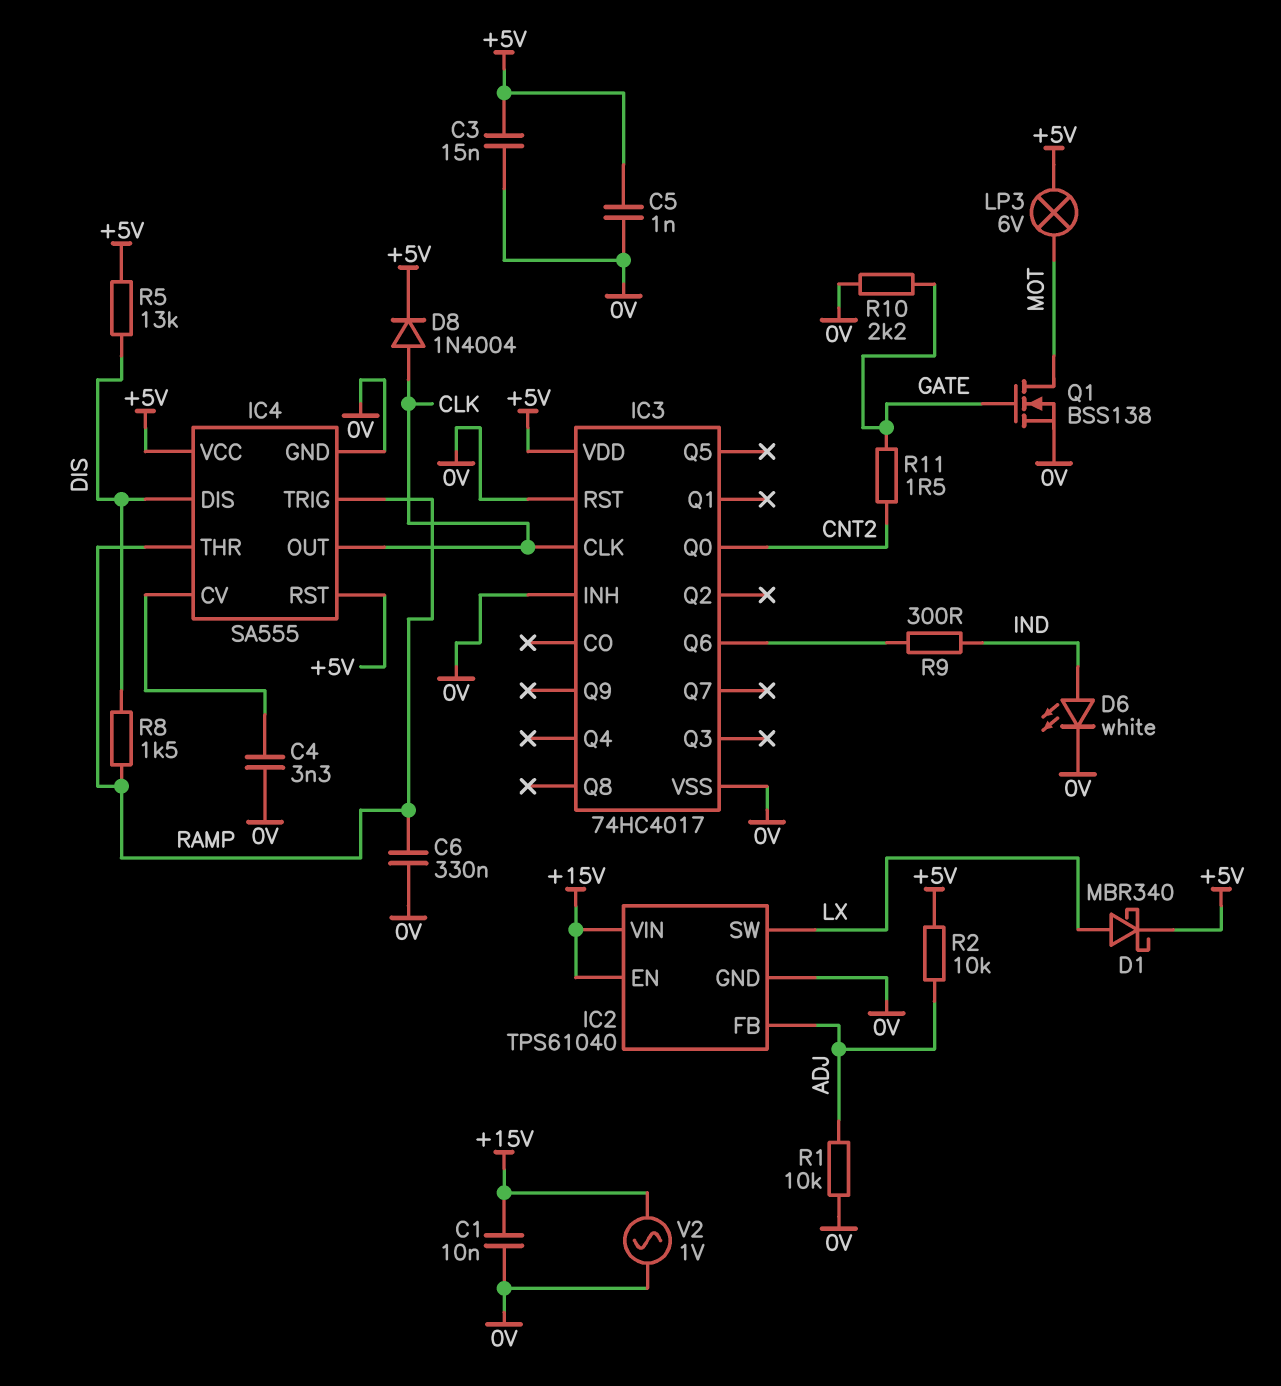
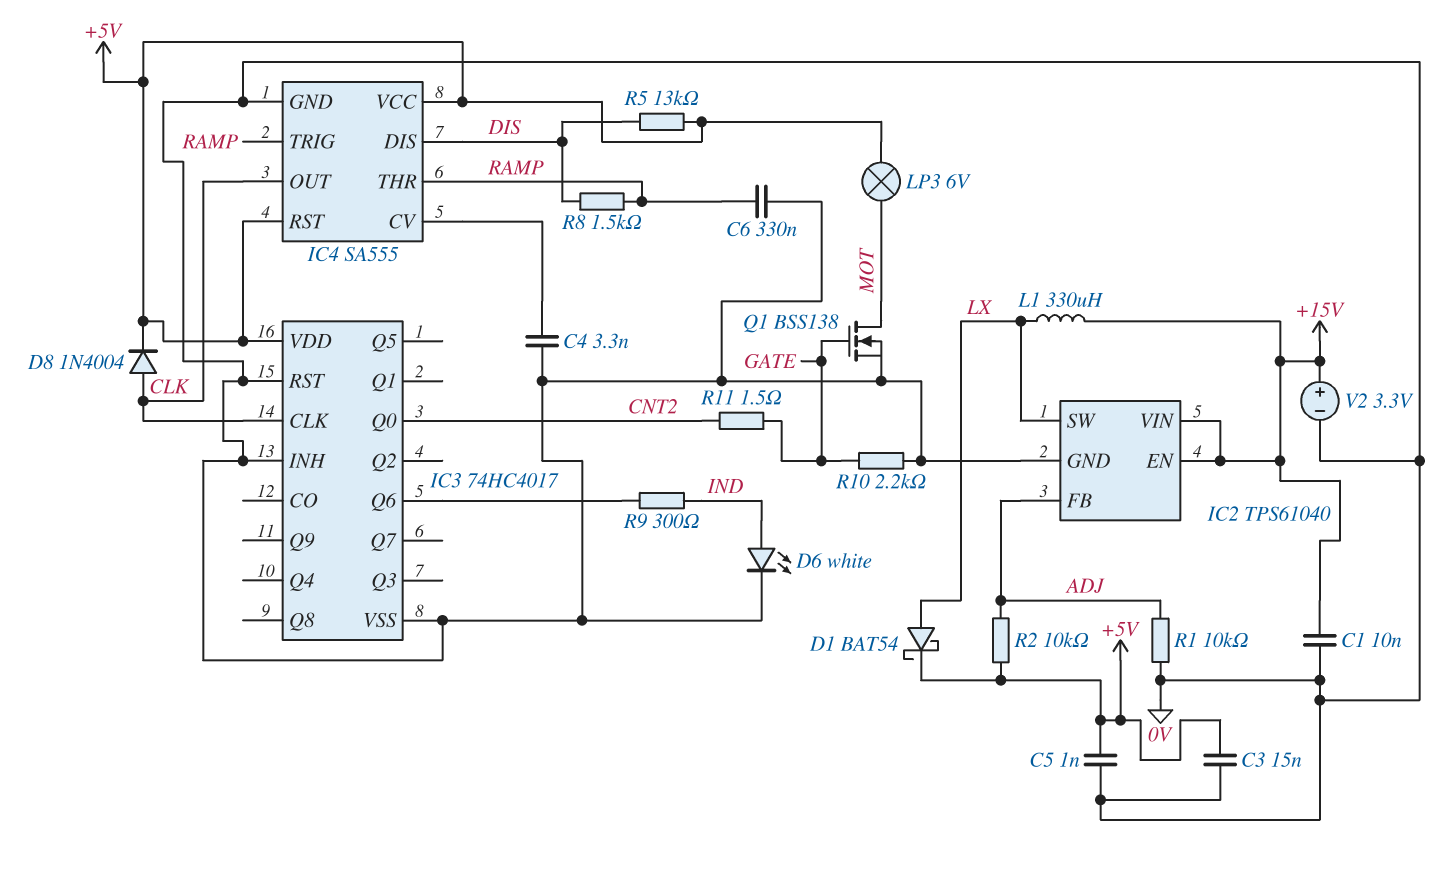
D1: schottky MBR340 (A LX, K +5V) -> schottky BAT54 (A LX, K +5V)
L1: none -> 330uH (+15V, LX)
V2: AC 1V (+15V, 0V) -> 3.3V (plus +15V, minus 0V)

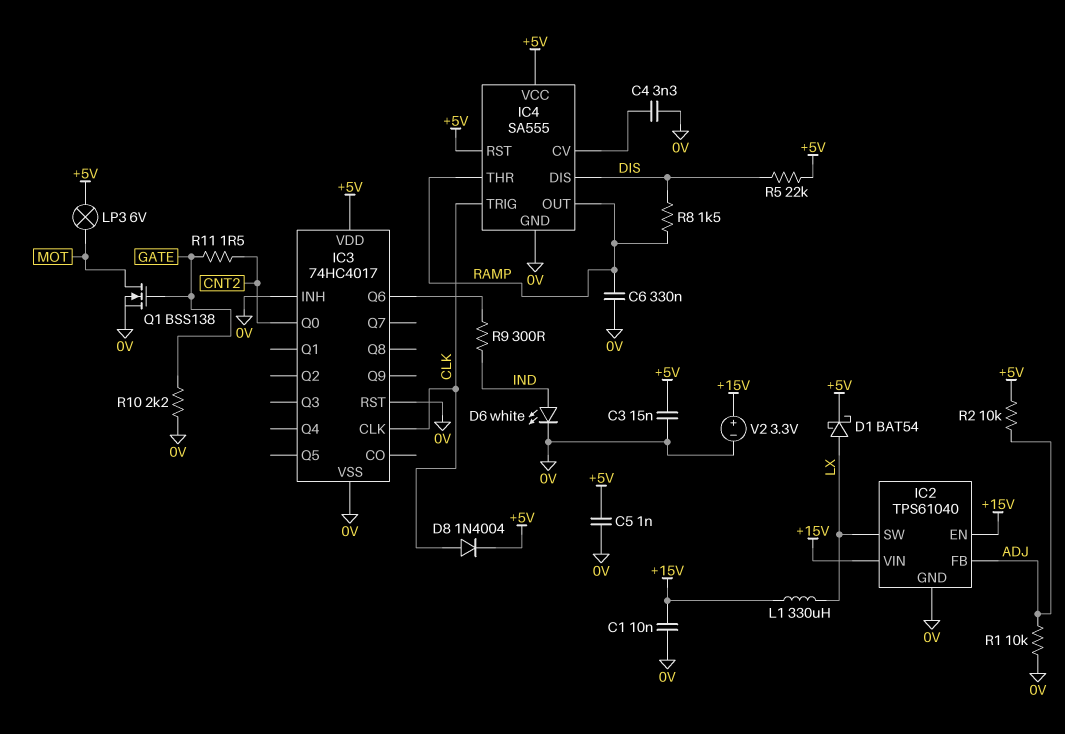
IC4 pin OUT: CLK -> RAMP
IC4 pin TRIG: RAMP -> CLK
R5: 13k (+5V, DIS) -> 22k (+5V, DIS)

